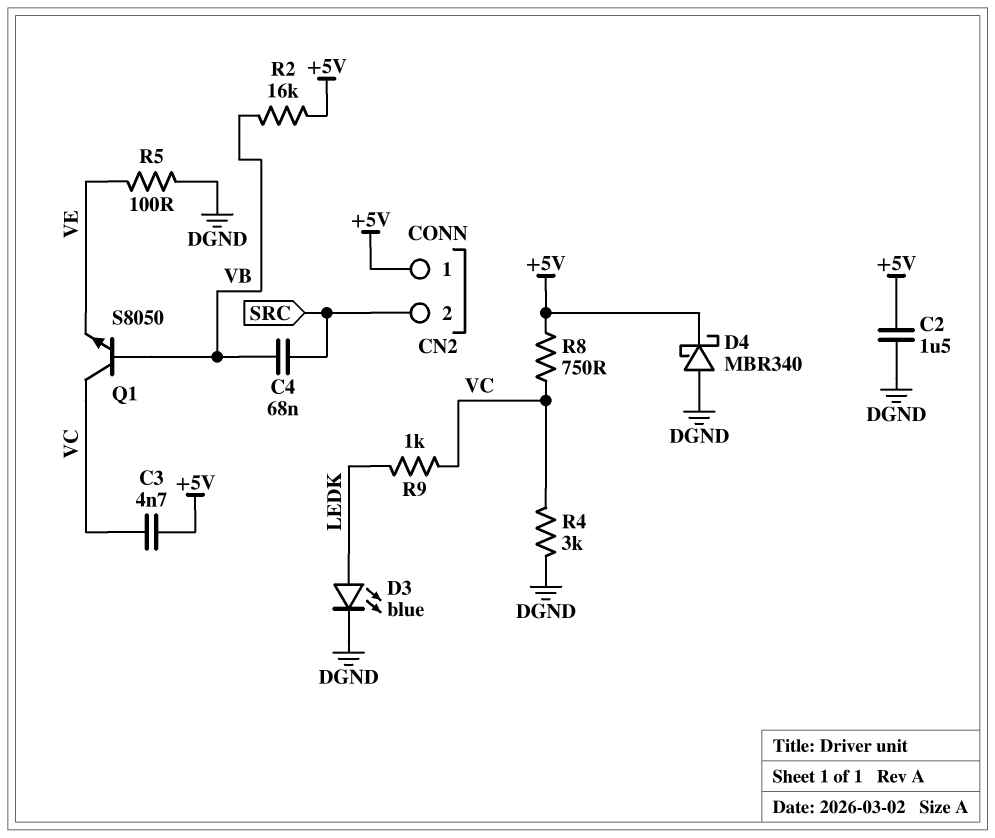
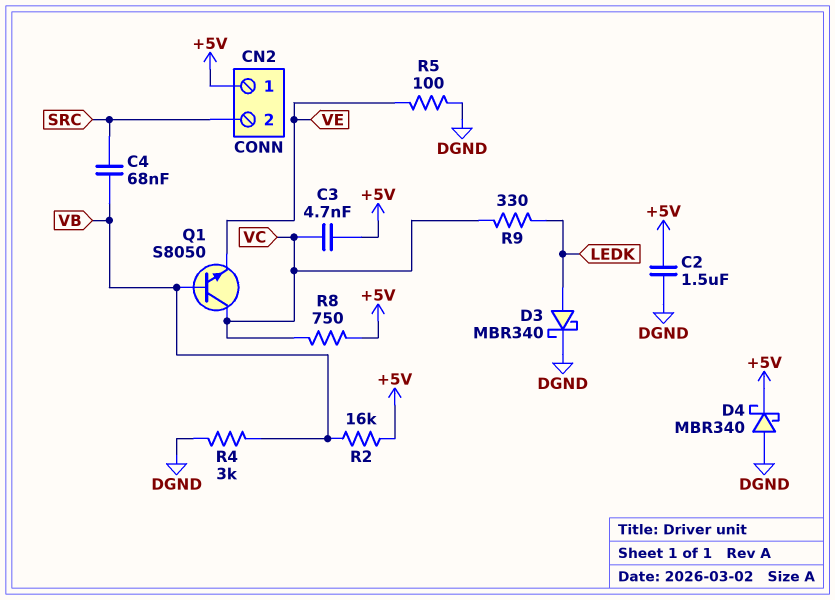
D3: LED blue (A LEDK, K DGND) -> schottky MBR340 (A LEDK, K DGND)
R4: 3k (DGND, VC) -> 3k (DGND, VB)
R9: 1k (LEDK, VC) -> 330 (LEDK, VC)

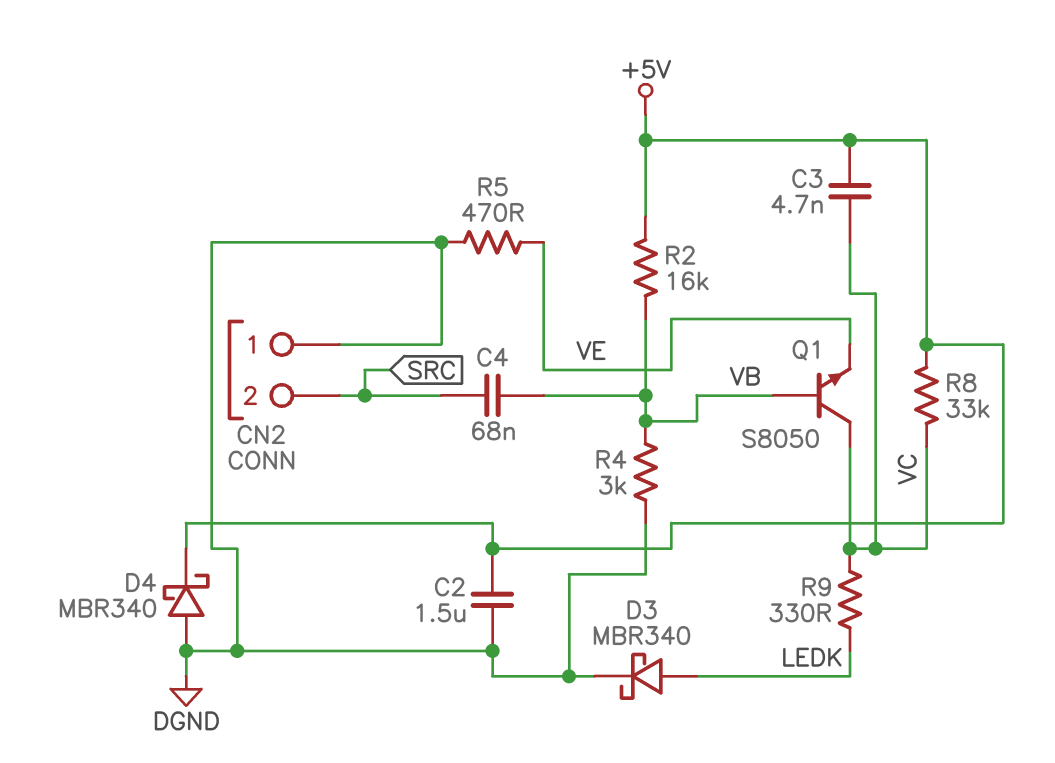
CN2 pin 1: +5V -> DGND
R5: 100 (DGND, VE) -> 470 (DGND, VE)
R8: 750 (+5V, VC) -> 33k (+5V, VC)

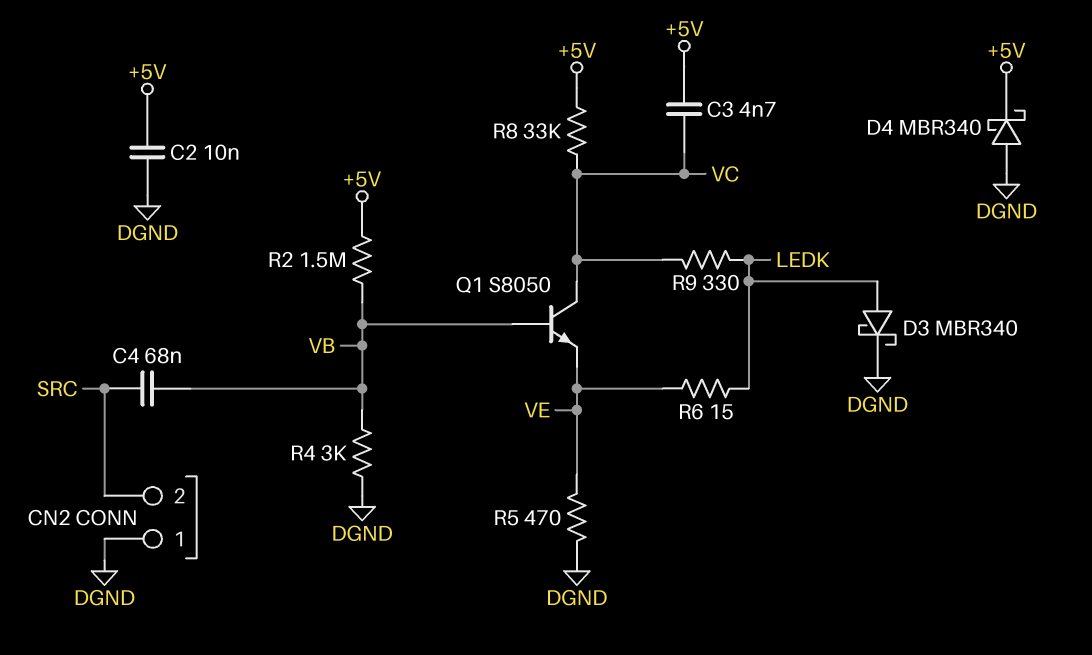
C2: 1.5uF (+5V, DGND) -> 10nF (+5V, DGND)
R2: 16k (+5V, VB) -> 1.5M (+5V, VB)
R6: none -> 15 (LEDK, VE)

